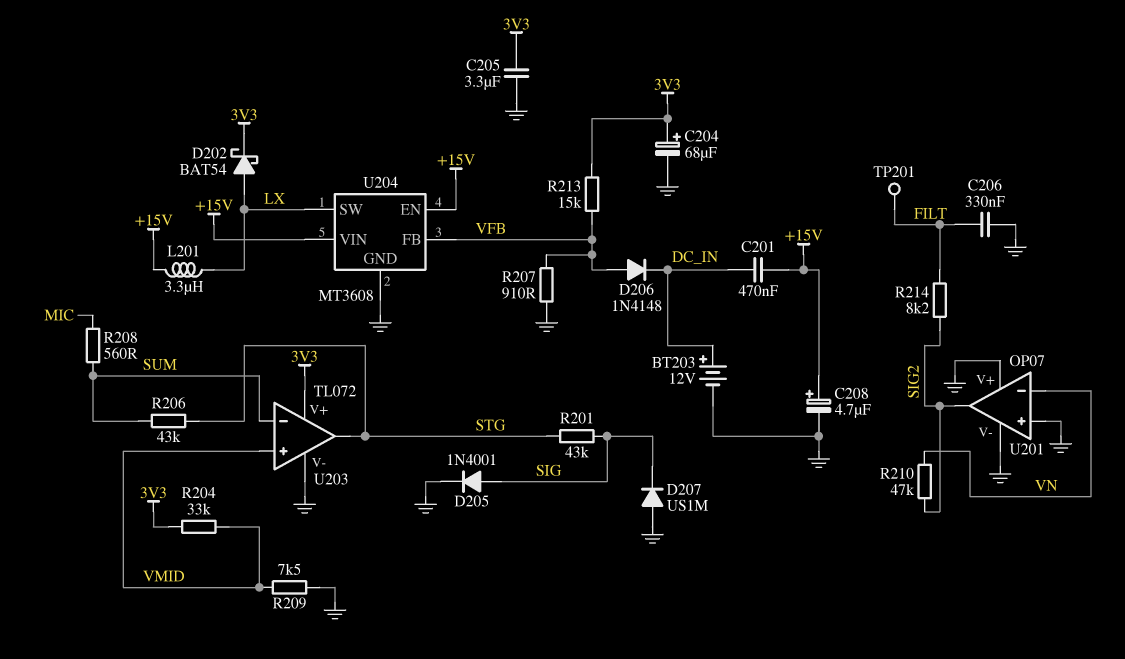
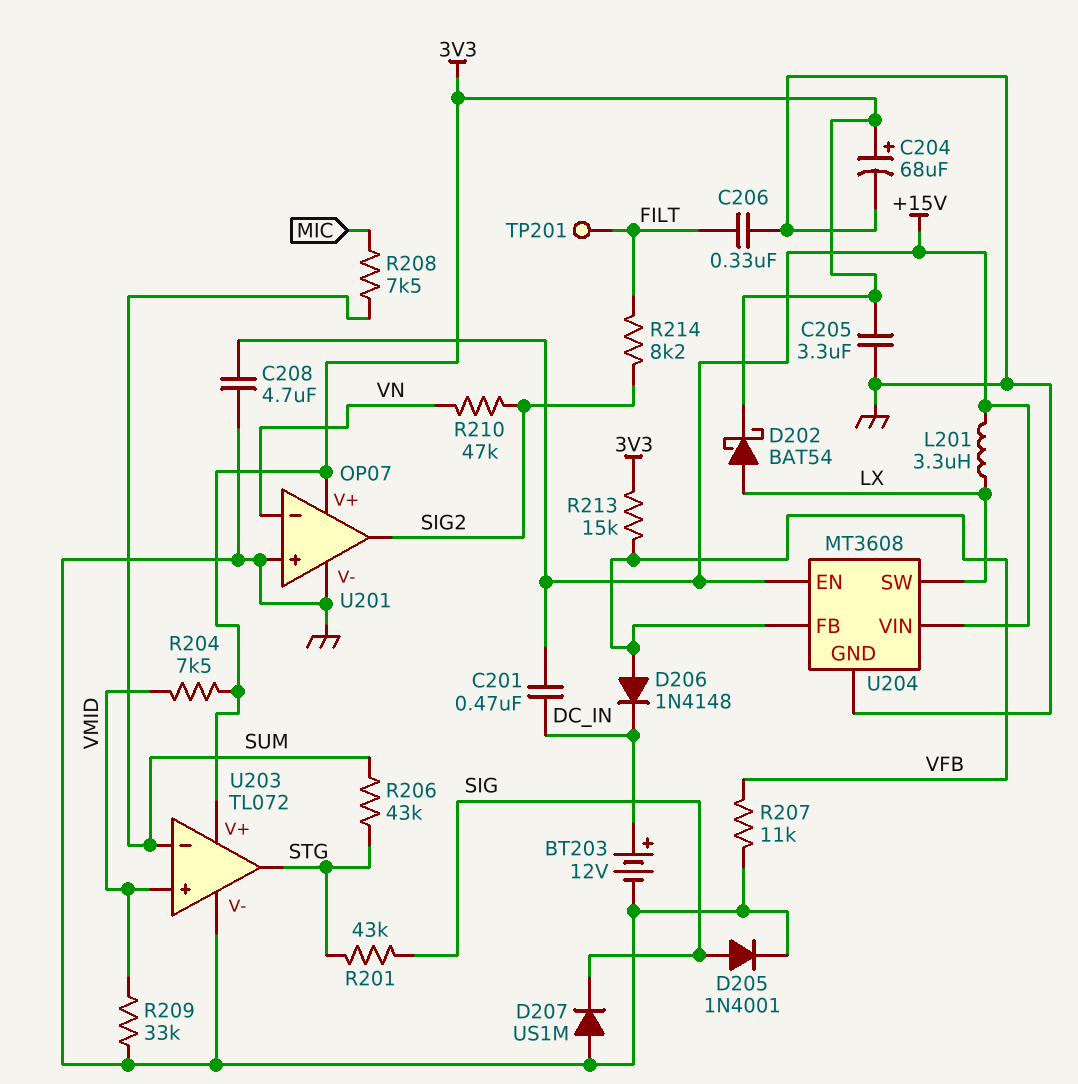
C208: 4.7uF (plus +15V, minus GND) -> 4.7uF (+15V, GND)
R204: 33k (3V3, VMID) -> 7.5k (3V3, VMID)
R207: 910 (GND, VFB) -> 11k (GND, VFB)
R208: 560 (MIC, SUM) -> 7.5k (MIC, SUM)
R209: 7.5k (GND, VMID) -> 33k (GND, VMID)
U201 pin V+: GND -> 3V3

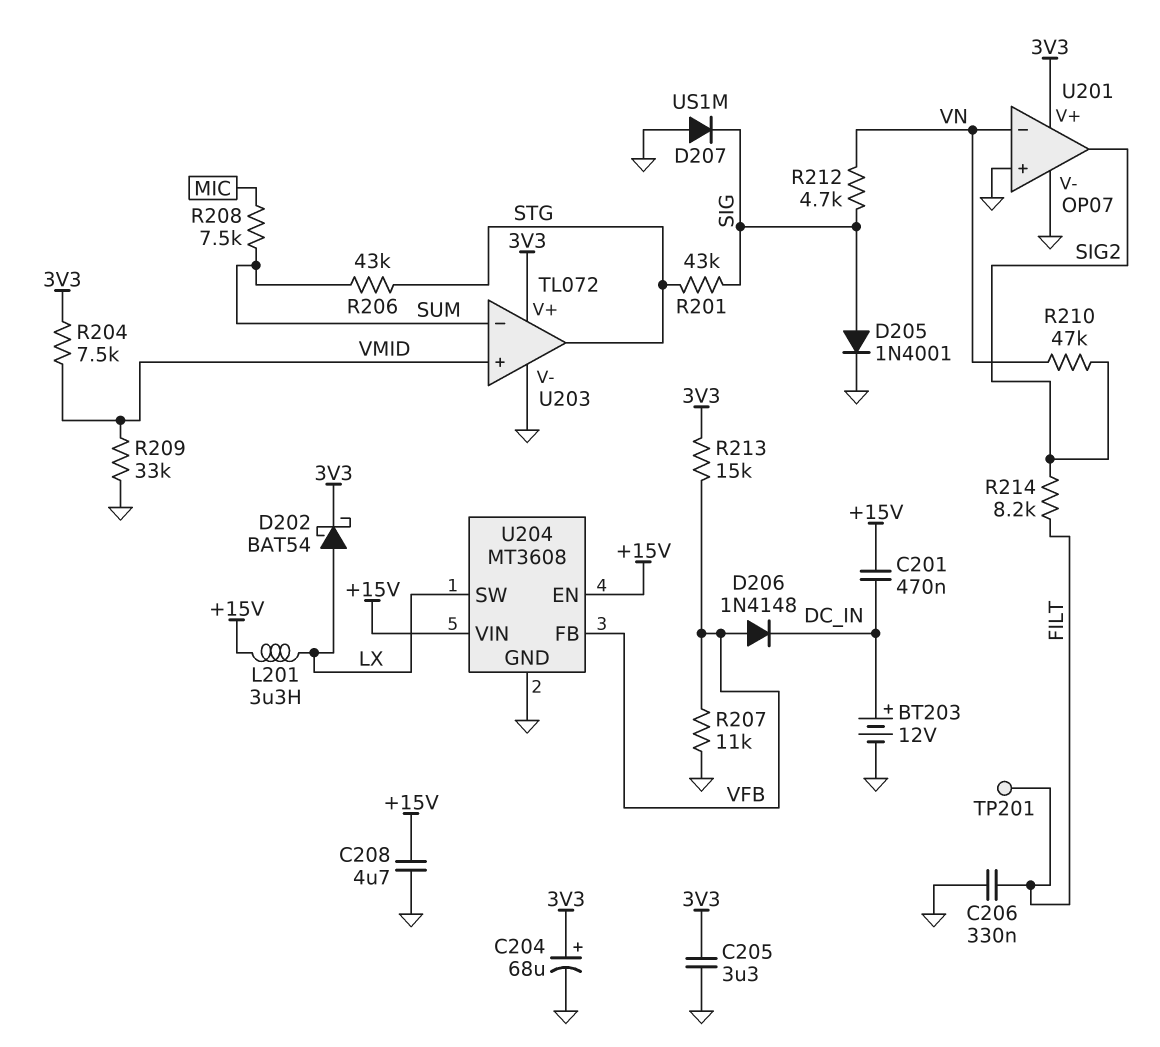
R212: none -> 4.7k (SIG, VN)

